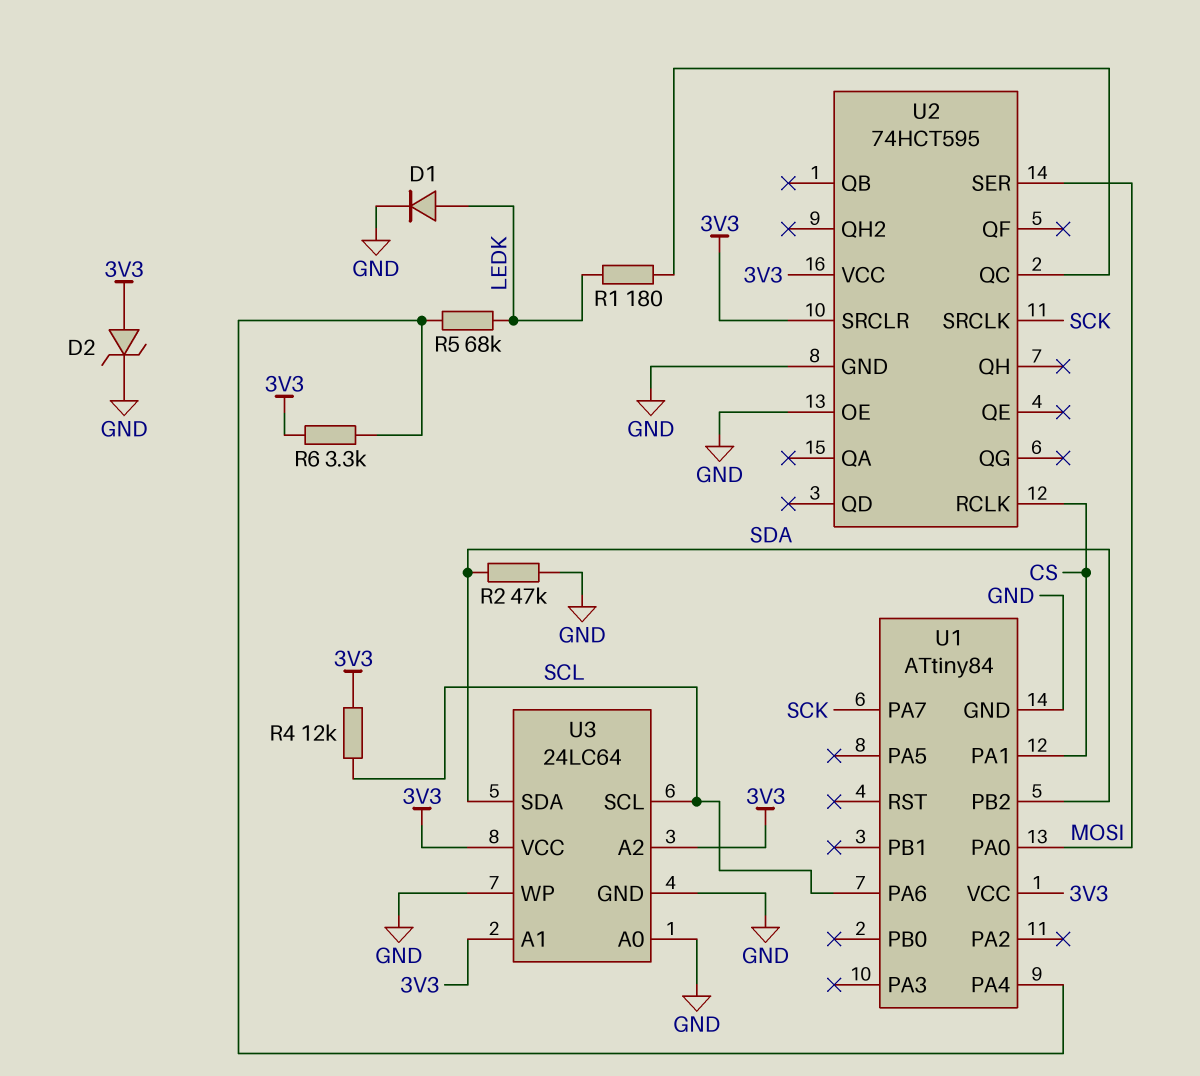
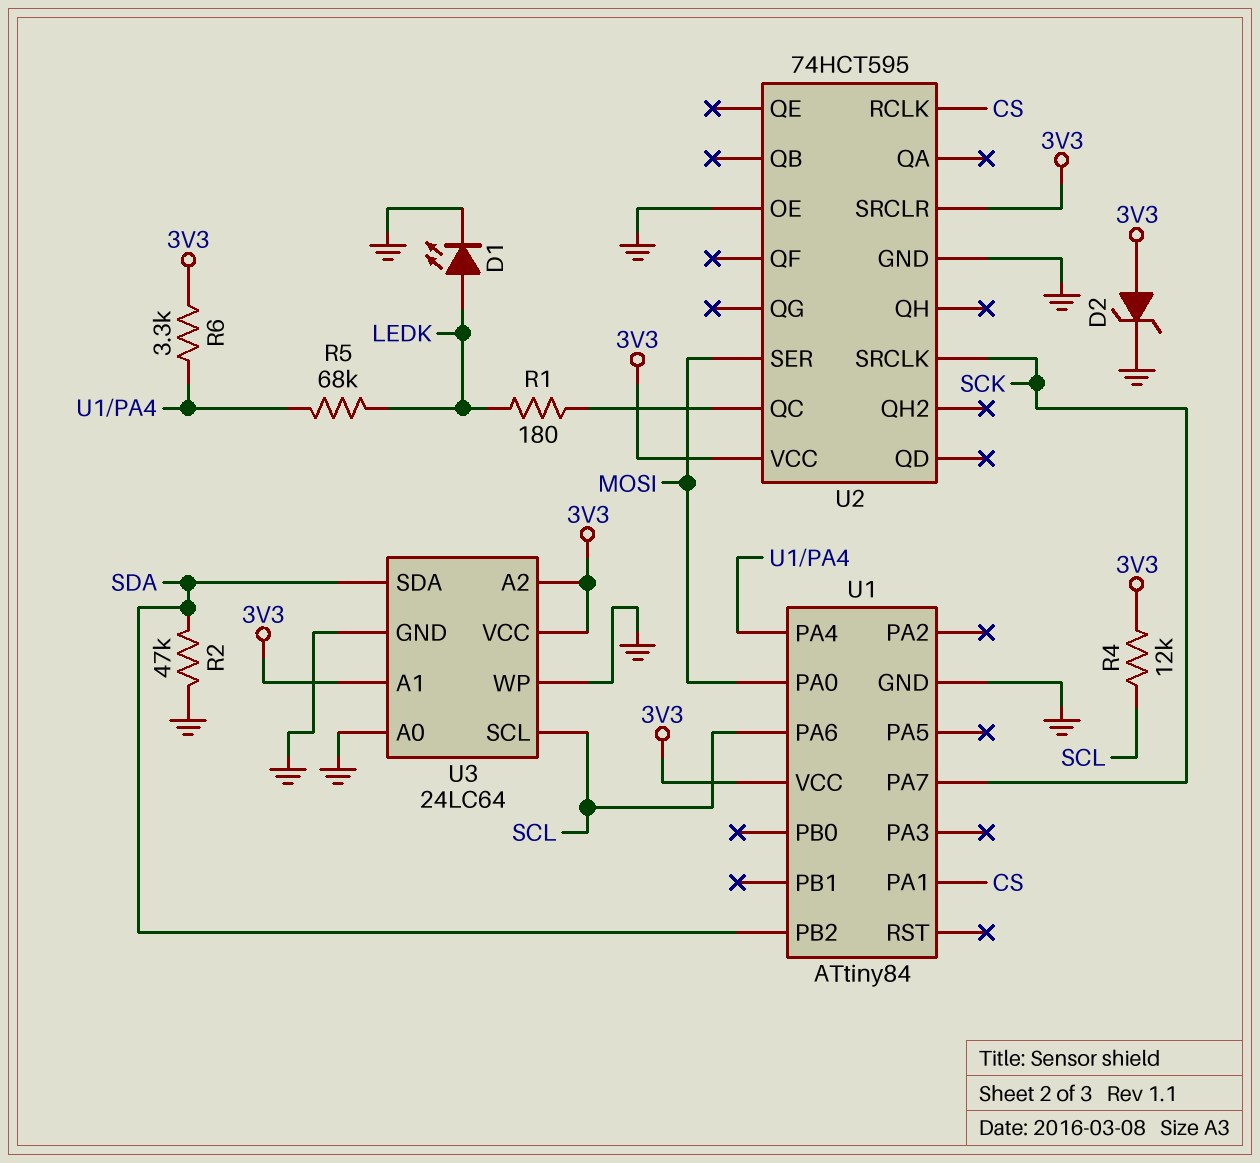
D1: diode (A LEDK, K GND) -> LED (A LEDK, K GND)

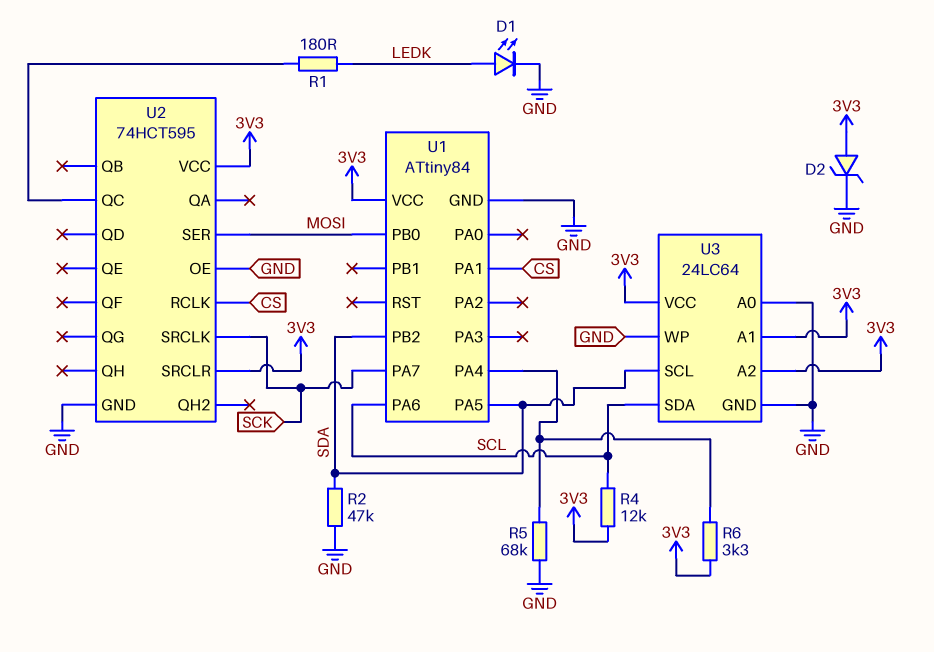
R5: 68k (LEDK, U1/PA4) -> 68k (GND, U1/PA4)
U1 pin PA0: MOSI -> none
U1 pin PA5: none -> SDA
U1 pin PB0: none -> MOSI
U3 pin SCL: SCL -> SDA
U3 pin SDA: SDA -> SCL

